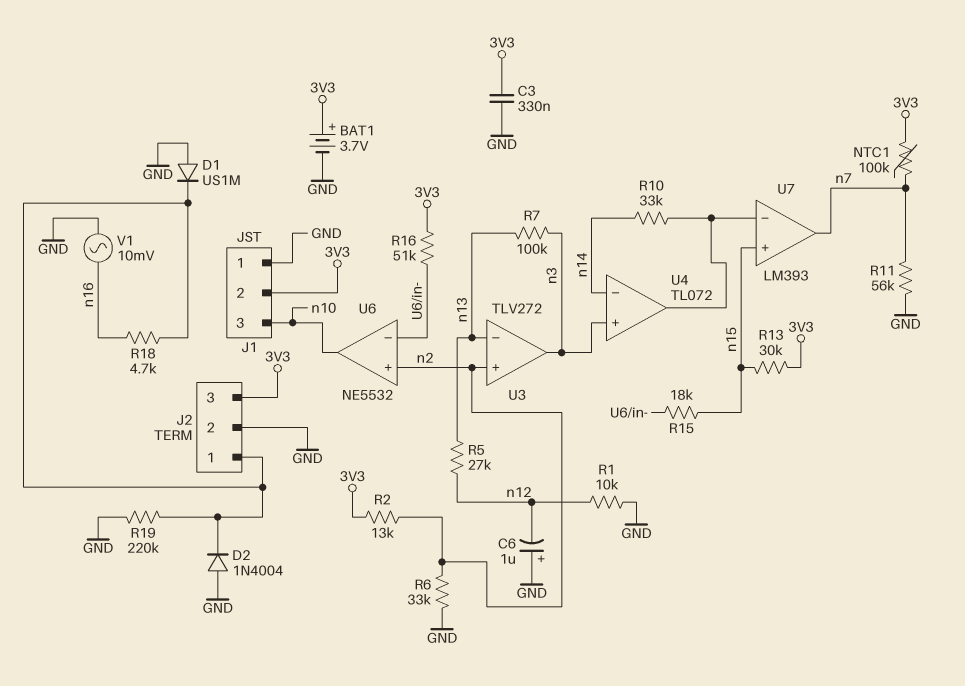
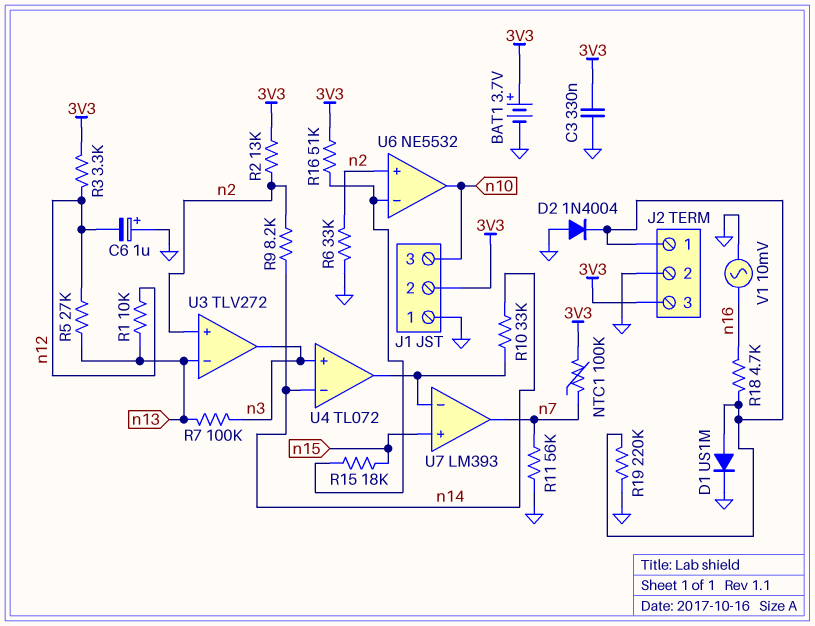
D1: diode US1M (A GND, K J2/1) -> diode US1M (A J2/1, K GND)
R1: 10k (GND, n12) -> 10k (n12, n13)
R3: none -> 3.3k (3V3, n12)
R9: none -> 8.2k (n2, n14)
R13: 30k (3V3, n15) -> none

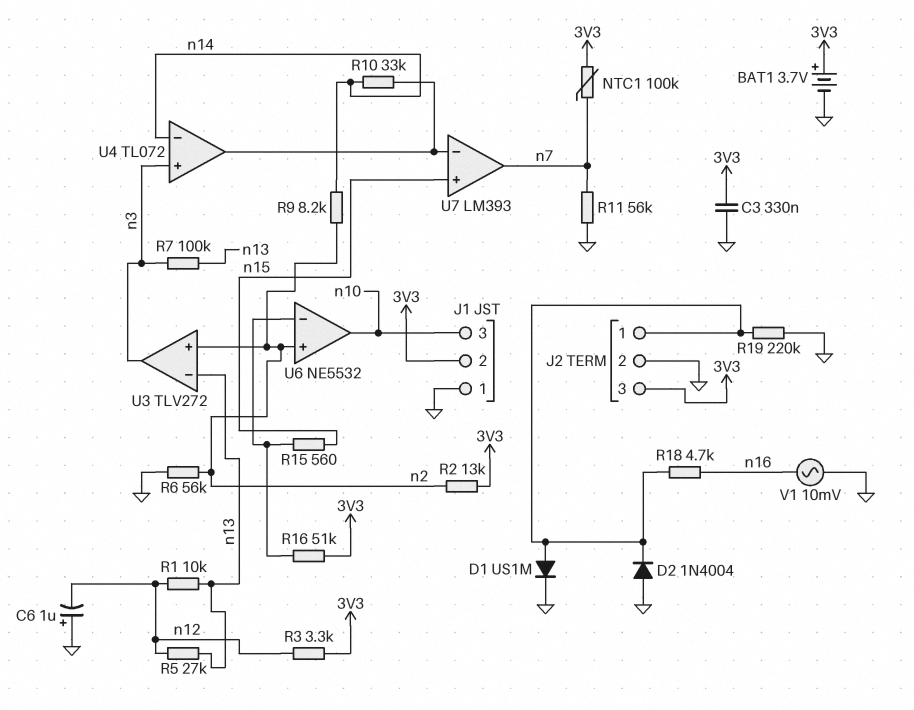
R6: 33k (GND, n2) -> 56k (GND, n2)
R15: 18k (U6/in-, n15) -> 560 (U6/in-, n15)

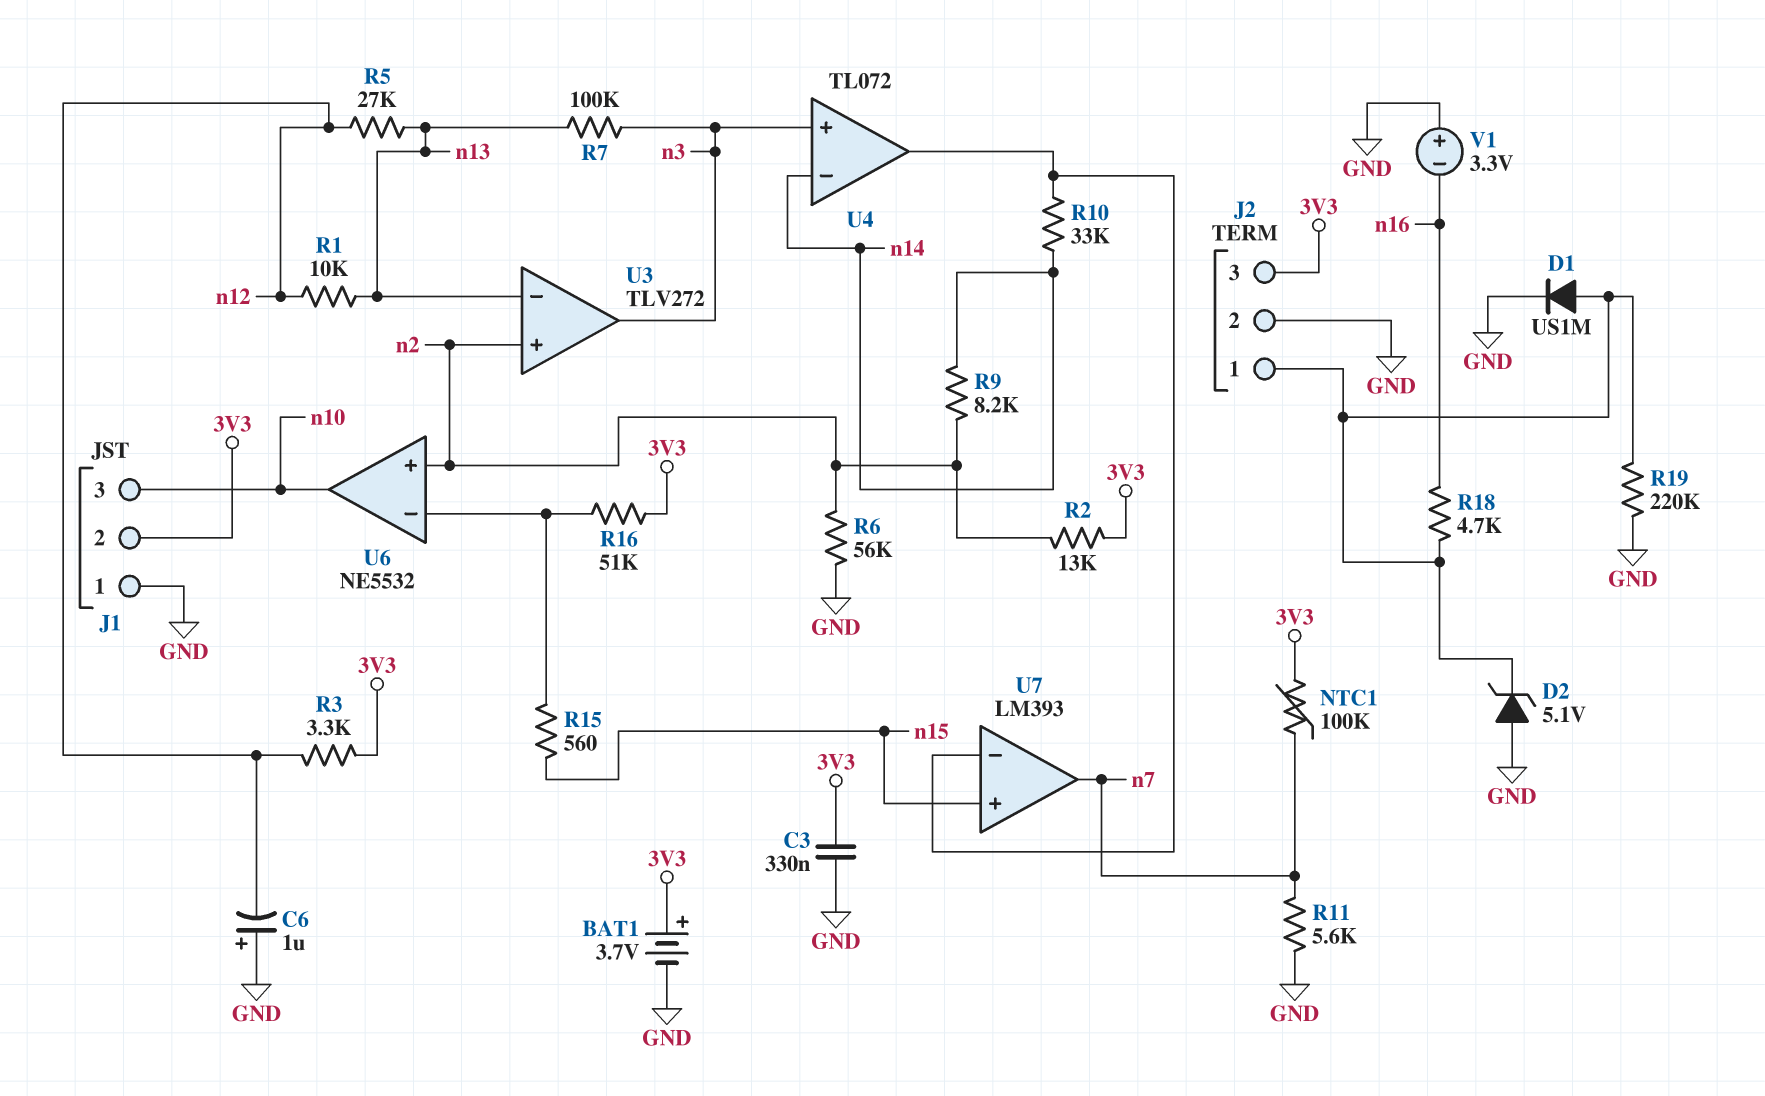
D2: diode 1N4004 (A GND, K J2/1) -> zener 5.1V (A GND, K J2/1)
R11: 56k (GND, n7) -> 5.6k (GND, n7)
V1: AC 10mV (GND, n16) -> 3.3V (plus GND, minus n16)

